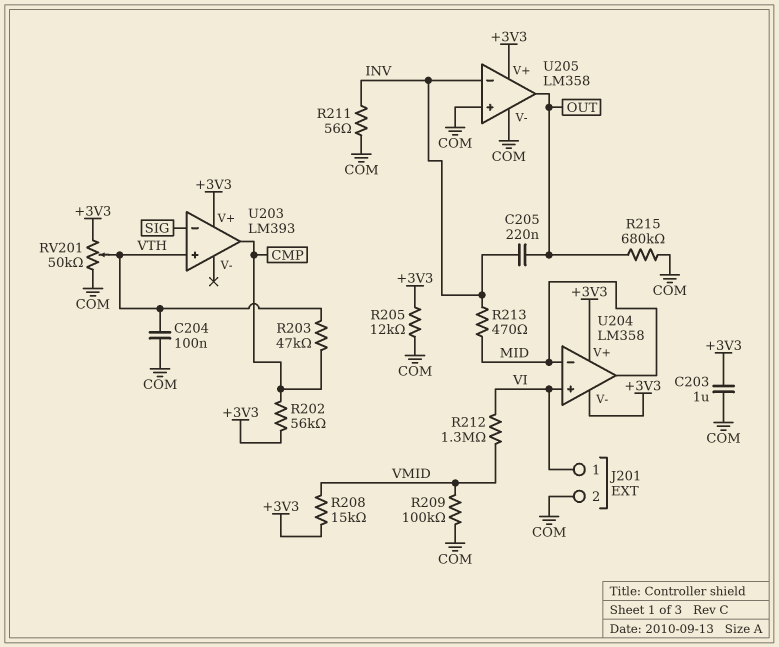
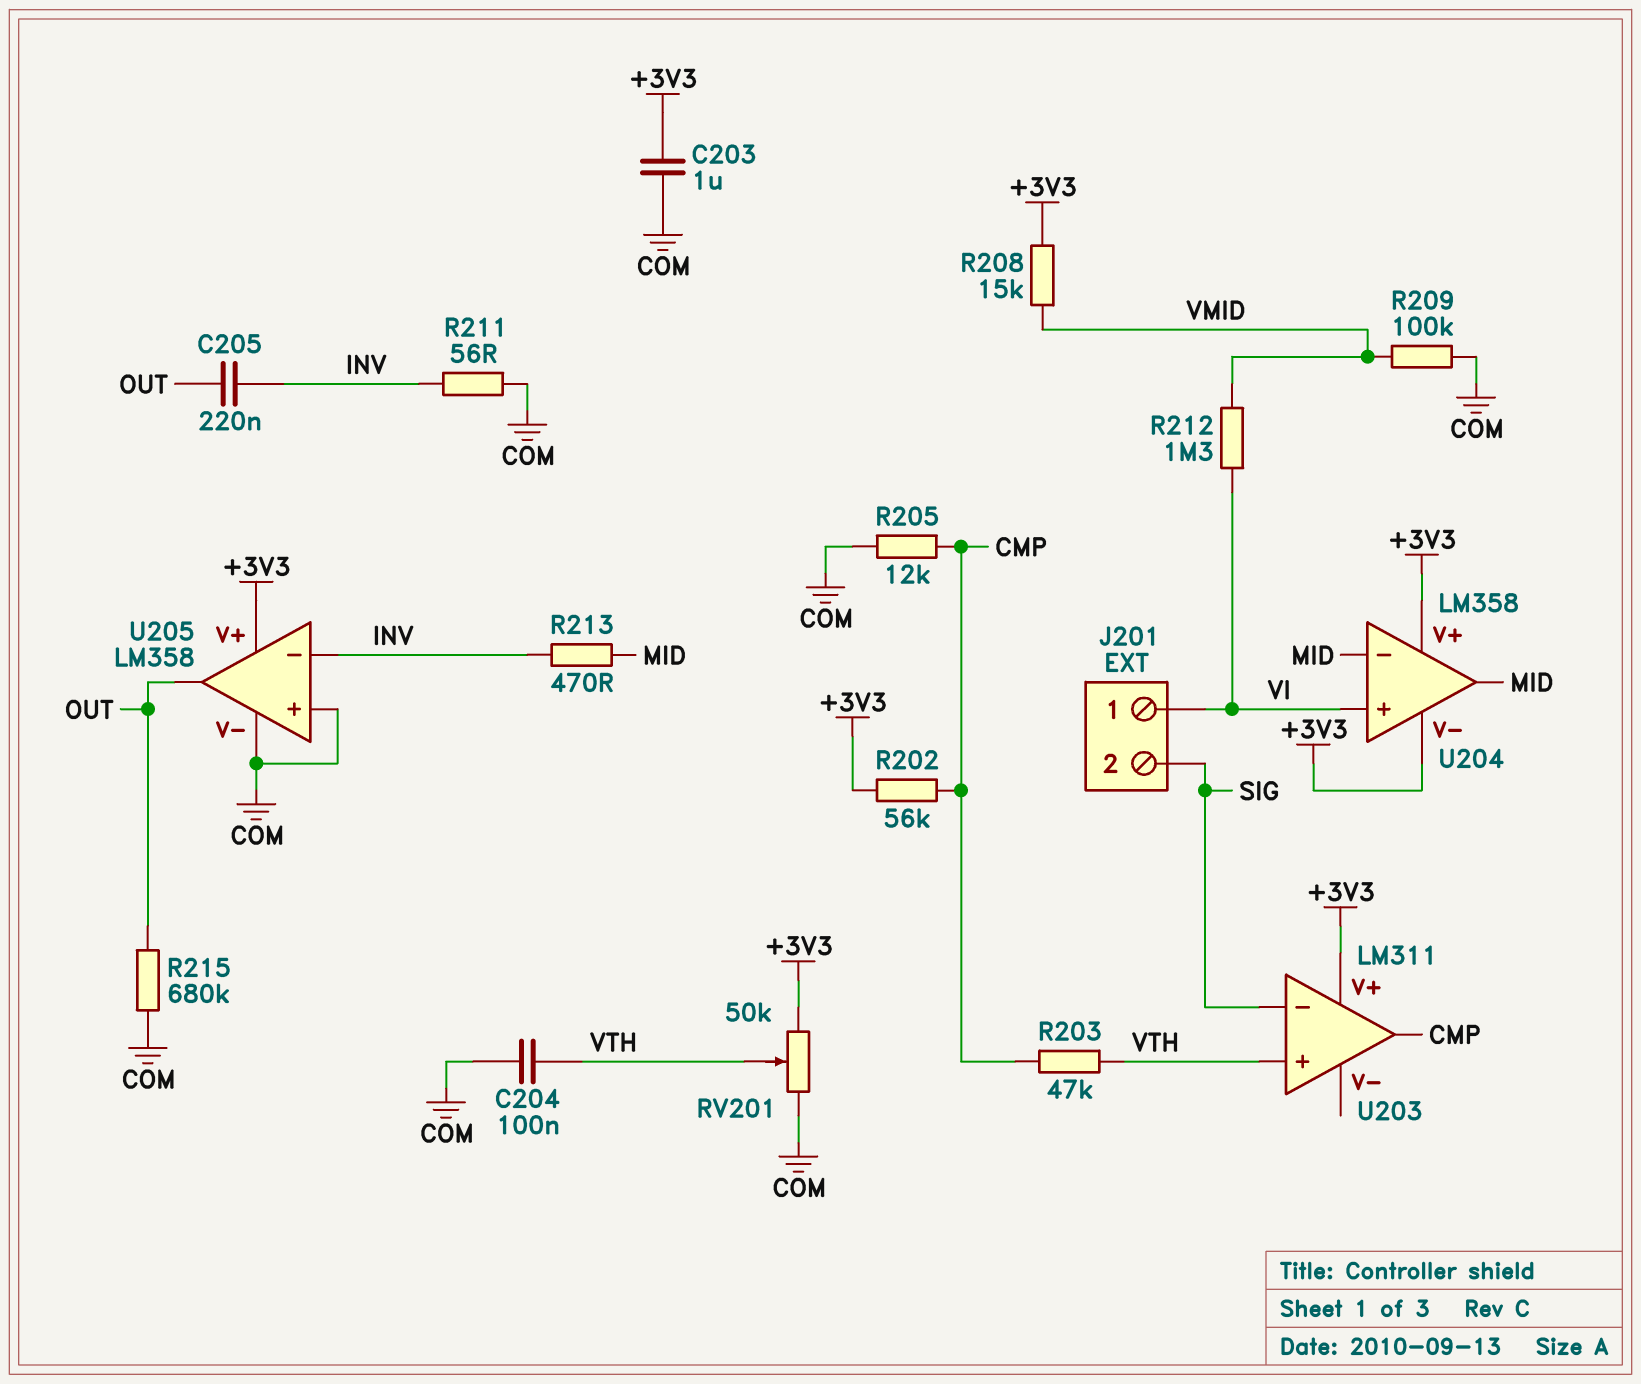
J201 pin 2: COM -> SIG
R205: 12k (+3V3, COM) -> 12k (CMP, COM)
U203: LM393 -> LM311

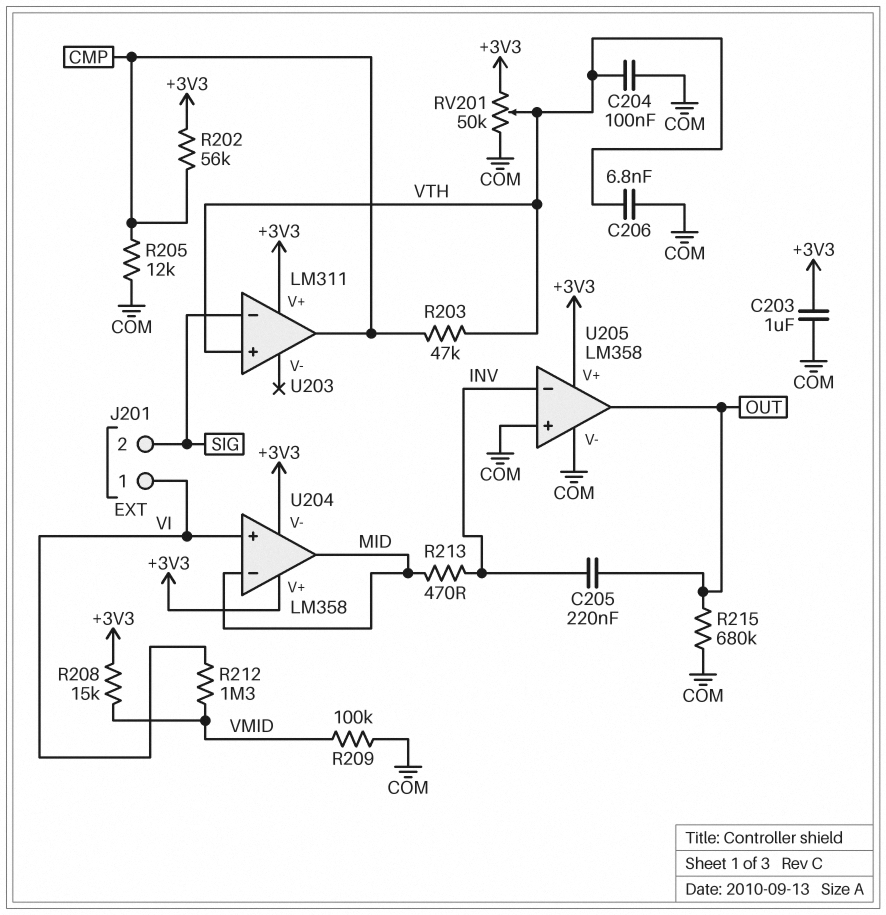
C206: none -> 6.8nF (COM, VTH)
R211: 56 (COM, INV) -> none

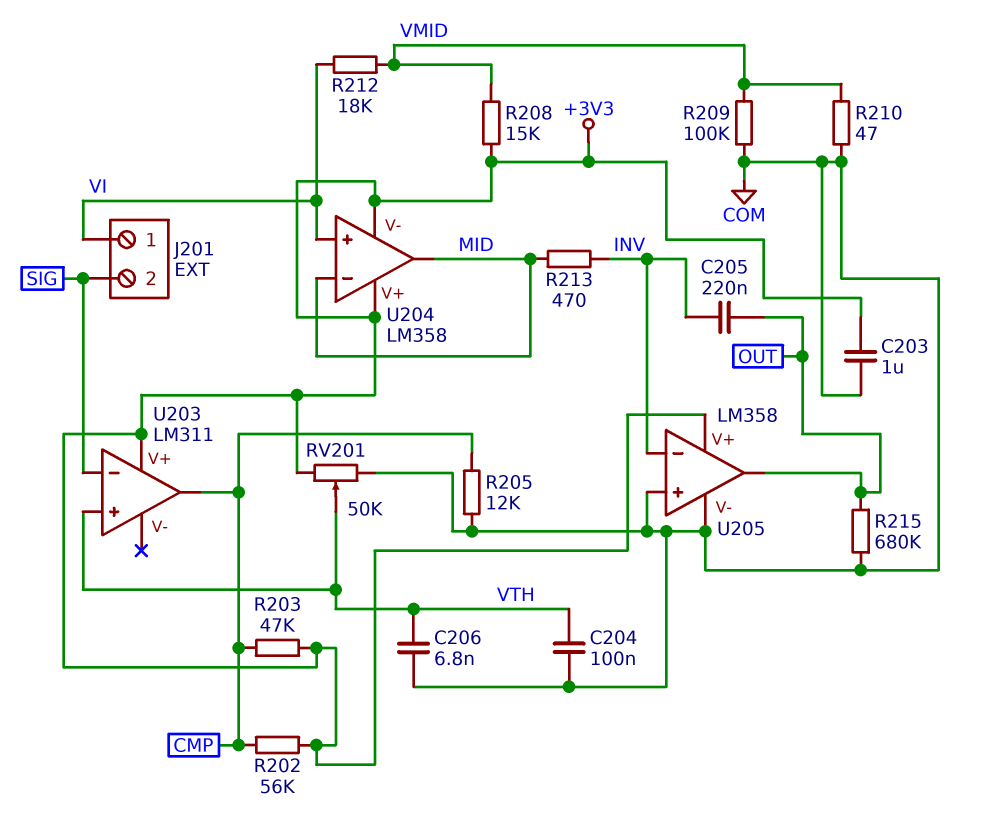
R203: 47k (CMP, VTH) -> 47k (+3V3, CMP)
R210: none -> 47 (COM, VMID)
R212: 1.3M (VI, VMID) -> 18k (VI, VMID)

